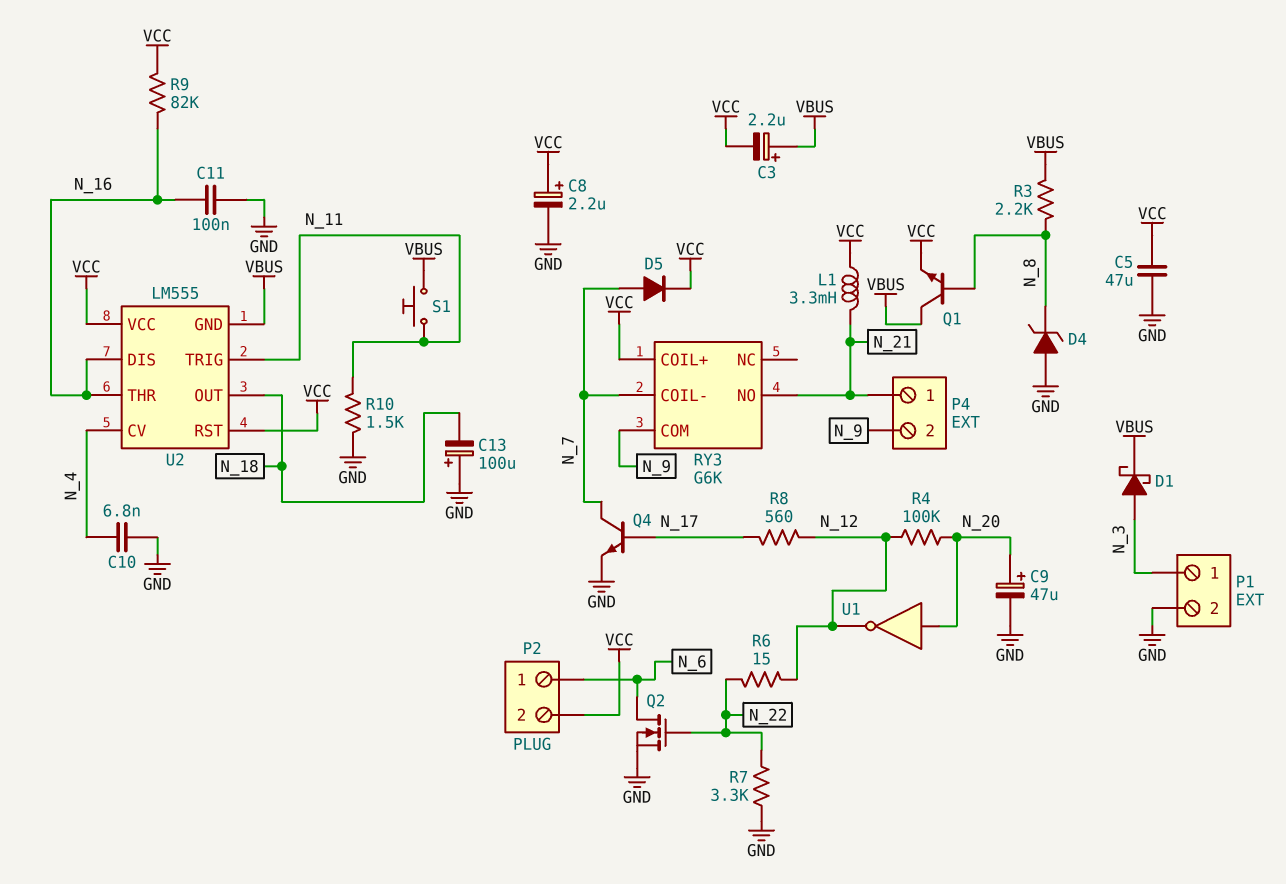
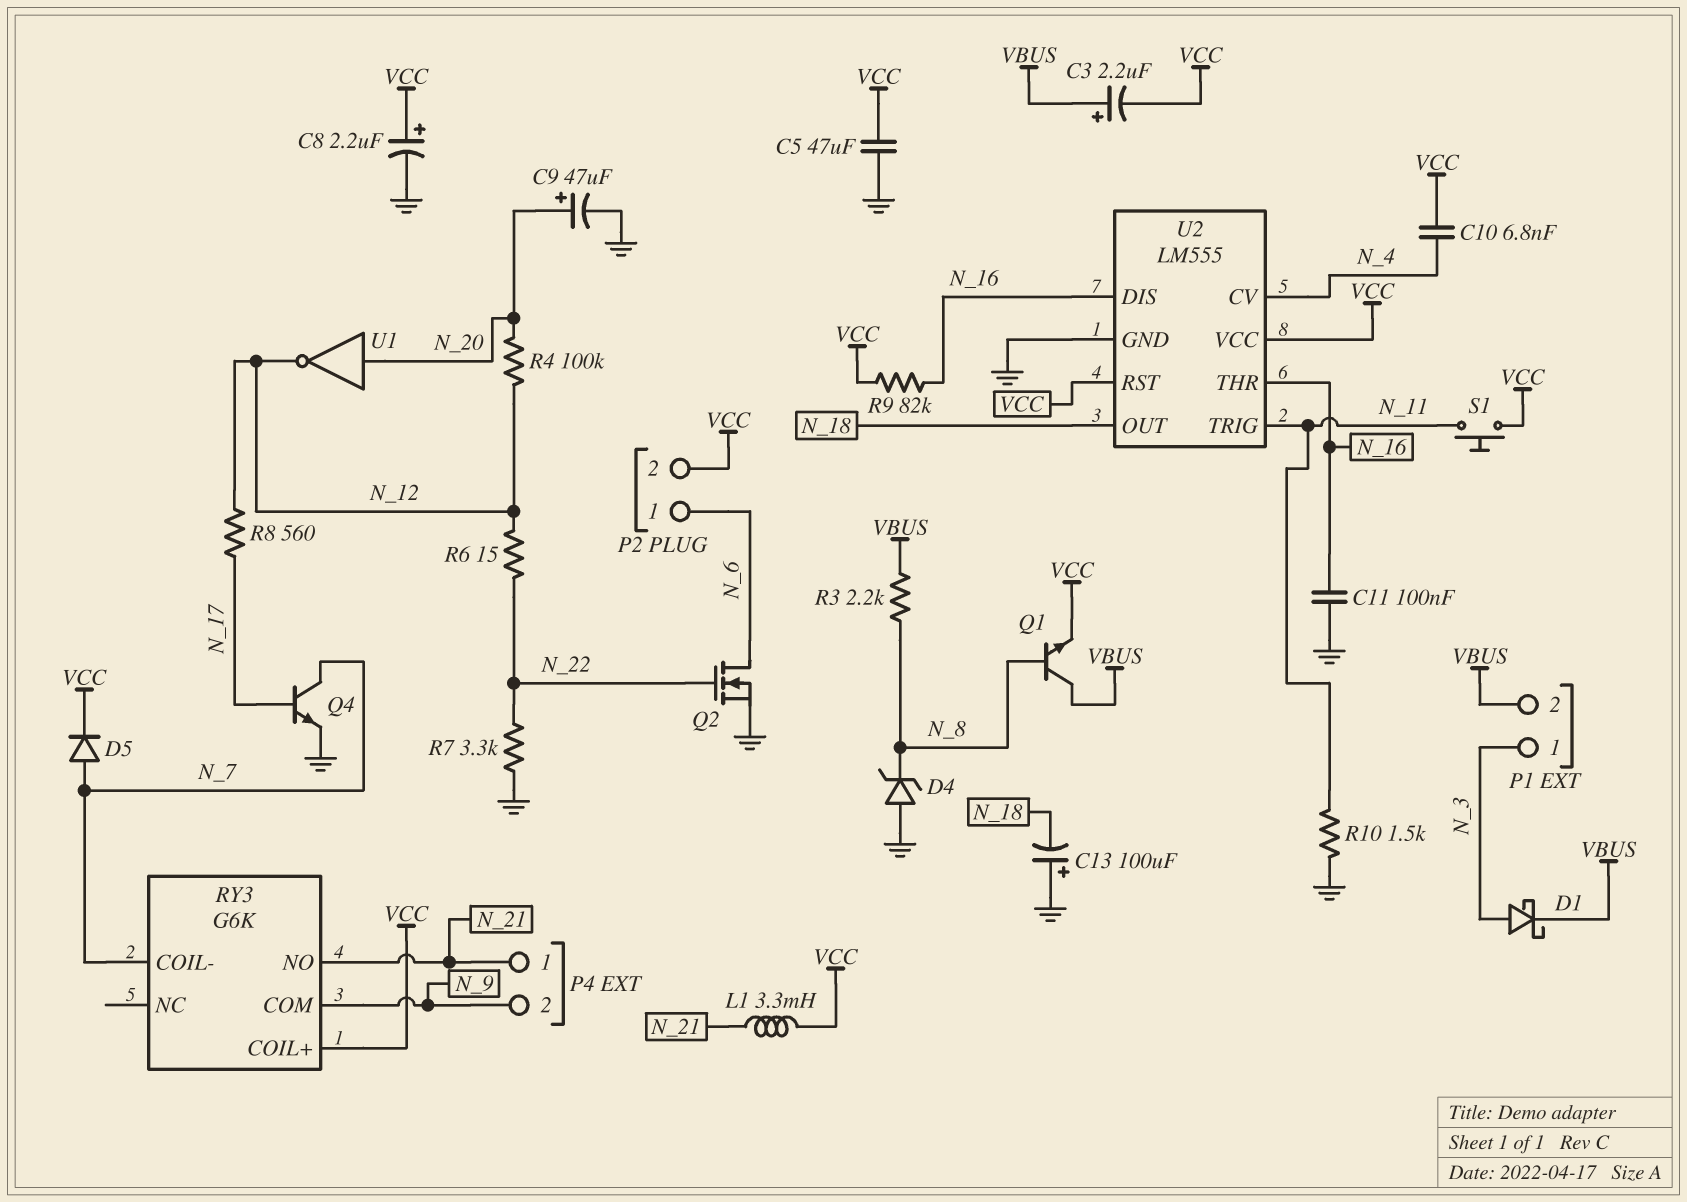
C10: 6.8nF (GND, N_4) -> 6.8nF (N_4, VCC)
P1 pin 2: GND -> VBUS
S1: button (N_11, VBUS) -> button (N_11, VCC)
U2 pin GND: VBUS -> GND

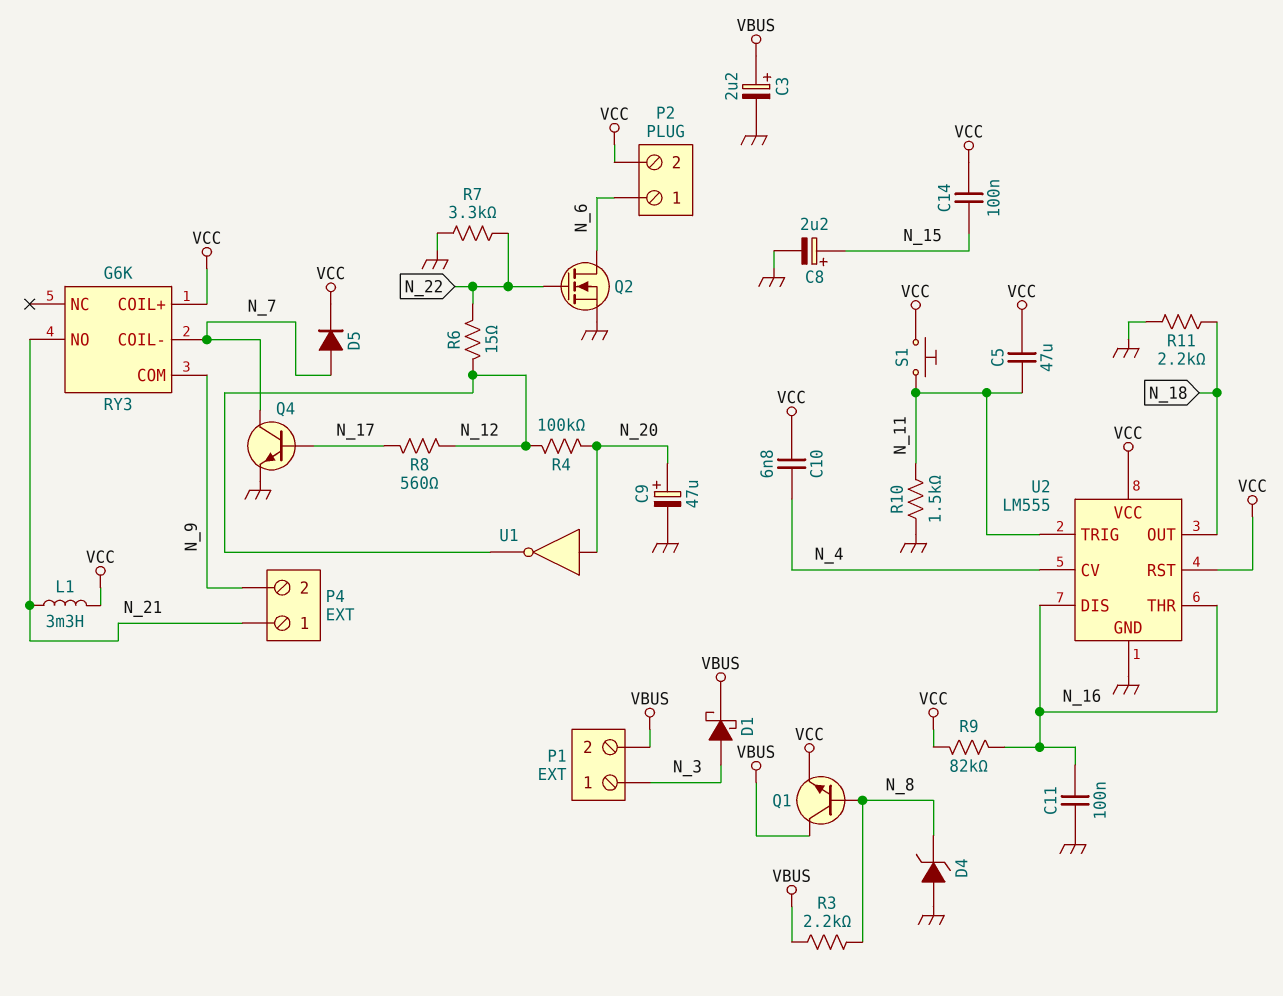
C3: 2.2uF (plus VBUS, minus VCC) -> 2.2uF (plus VBUS, minus GND)
C5: 47uF (GND, VCC) -> 47uF (N_11, VCC)
C8: 2.2uF (plus VCC, minus GND) -> 2.2uF (plus N_15, minus GND)
C13: 100uF (plus GND, minus N_18) -> none
C14: none -> 100nF (N_15, VCC)
R11: none -> 2.2k (GND, N_18)

